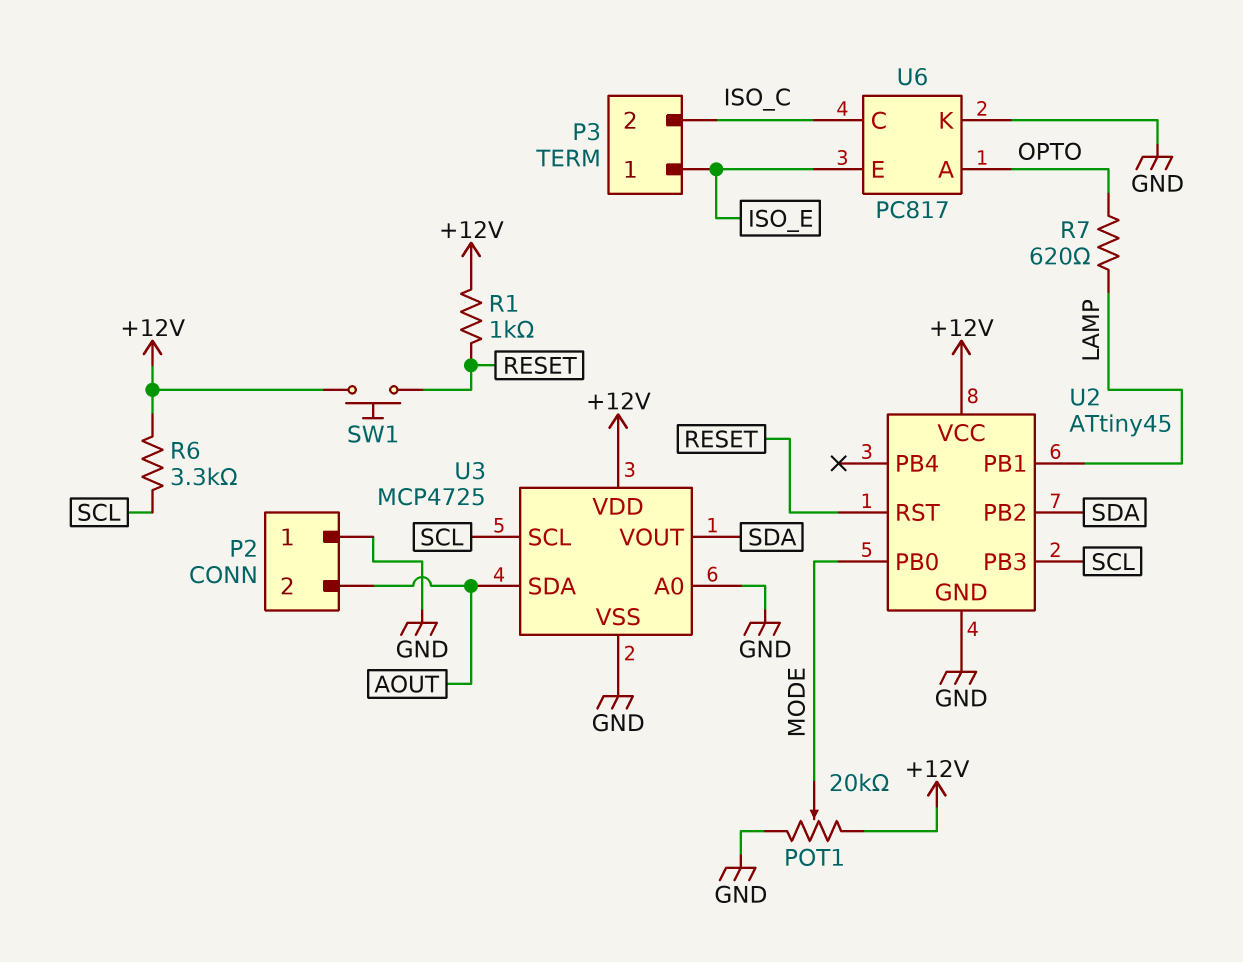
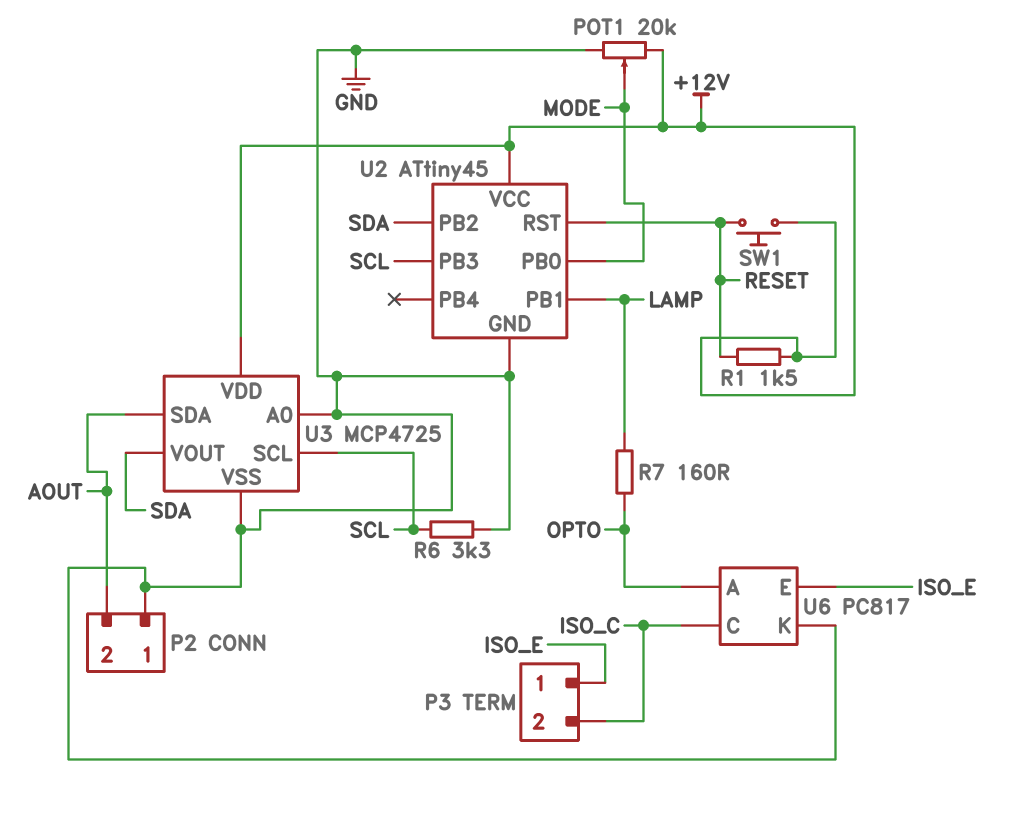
R1: 1k (+12V, RESET) -> 1.5k (+12V, RESET)
R6: 3.3k (+12V, SCL) -> 3.3k (GND, SCL)
R7: 620 (LAMP, OPTO) -> 160 (LAMP, OPTO)

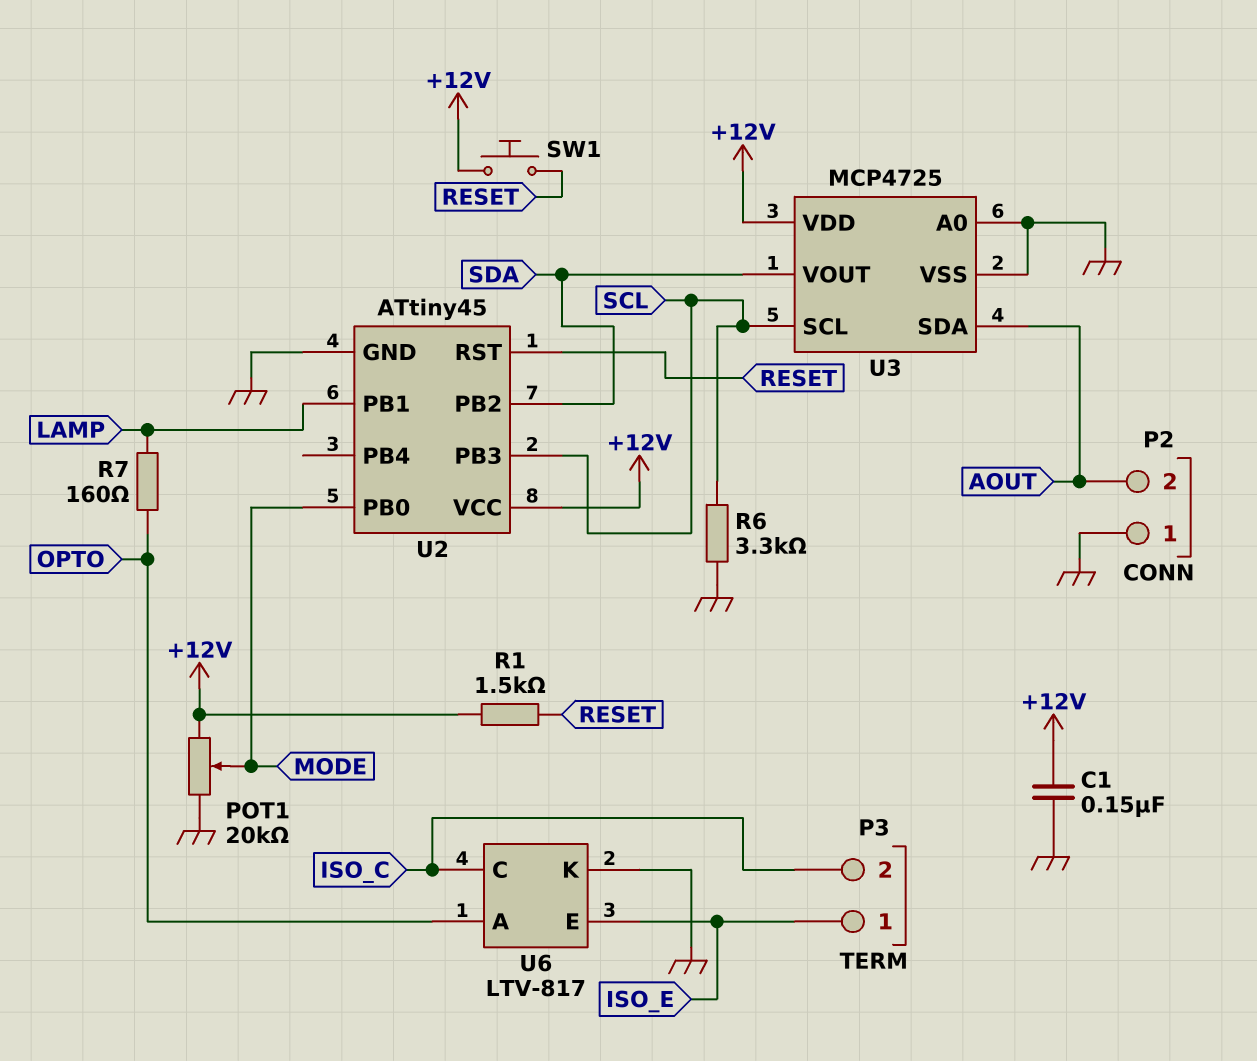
C1: none -> 150nF (+12V, GND)
U6: PC817 -> LTV-817

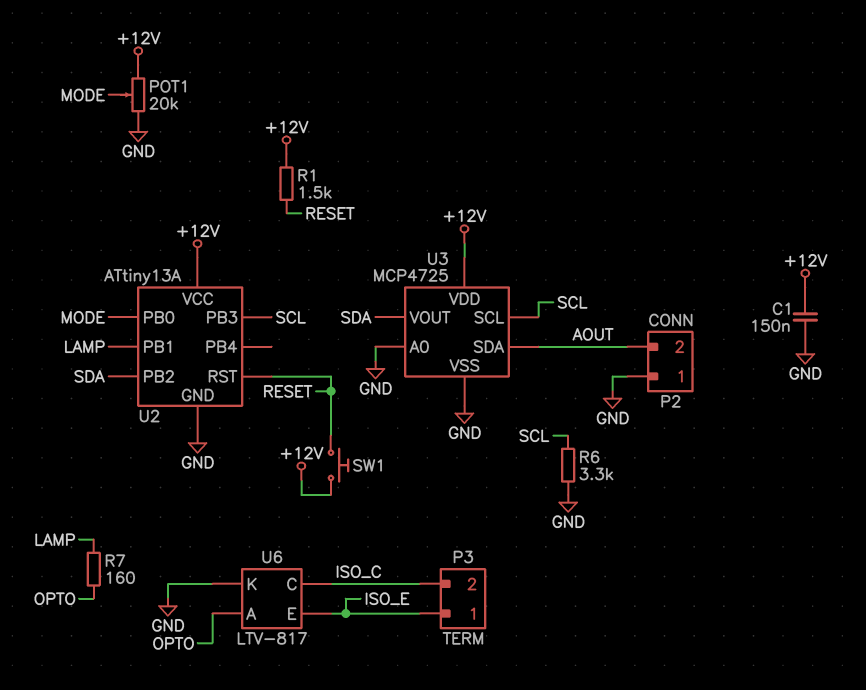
U2: ATtiny45 -> ATtiny13A

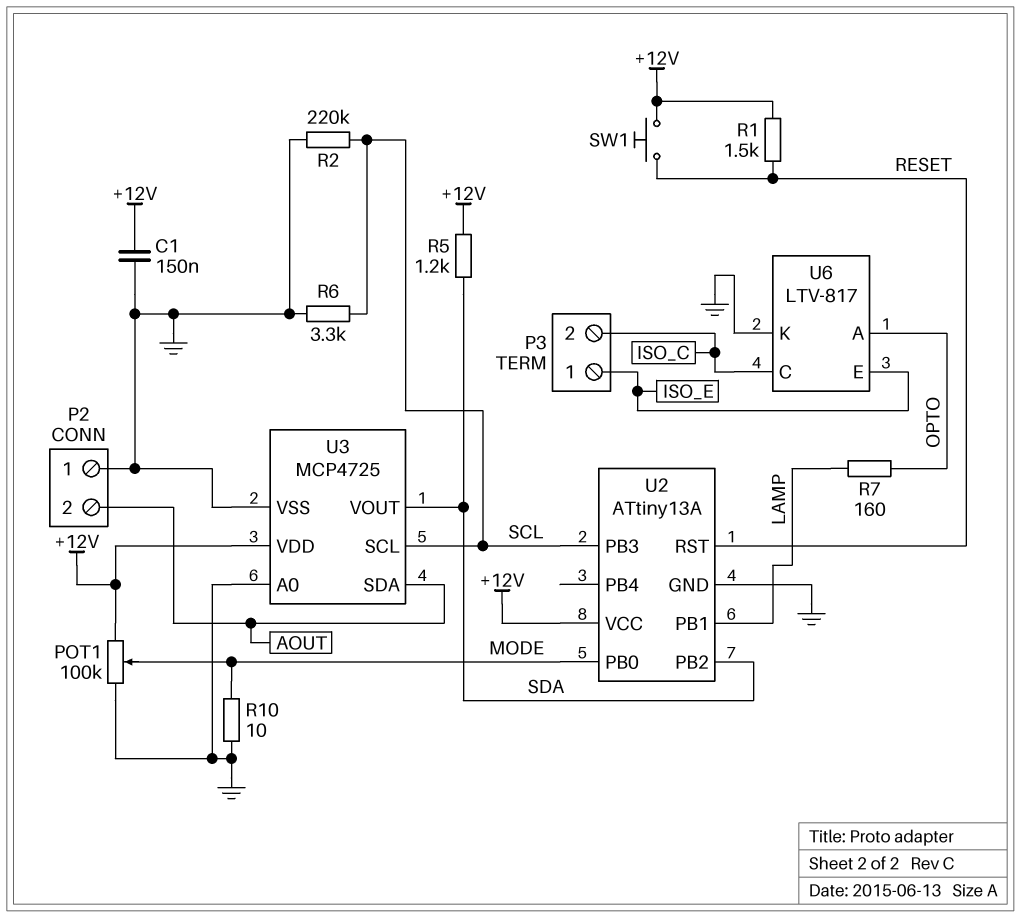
POT1: 20k (+12V, GND, wiper MODE) -> 100k (+12V, GND, wiper MODE)
R2: none -> 220k (GND, SCL)
R5: none -> 1.2k (+12V, SDA)
R10: none -> 10 (GND, MODE)

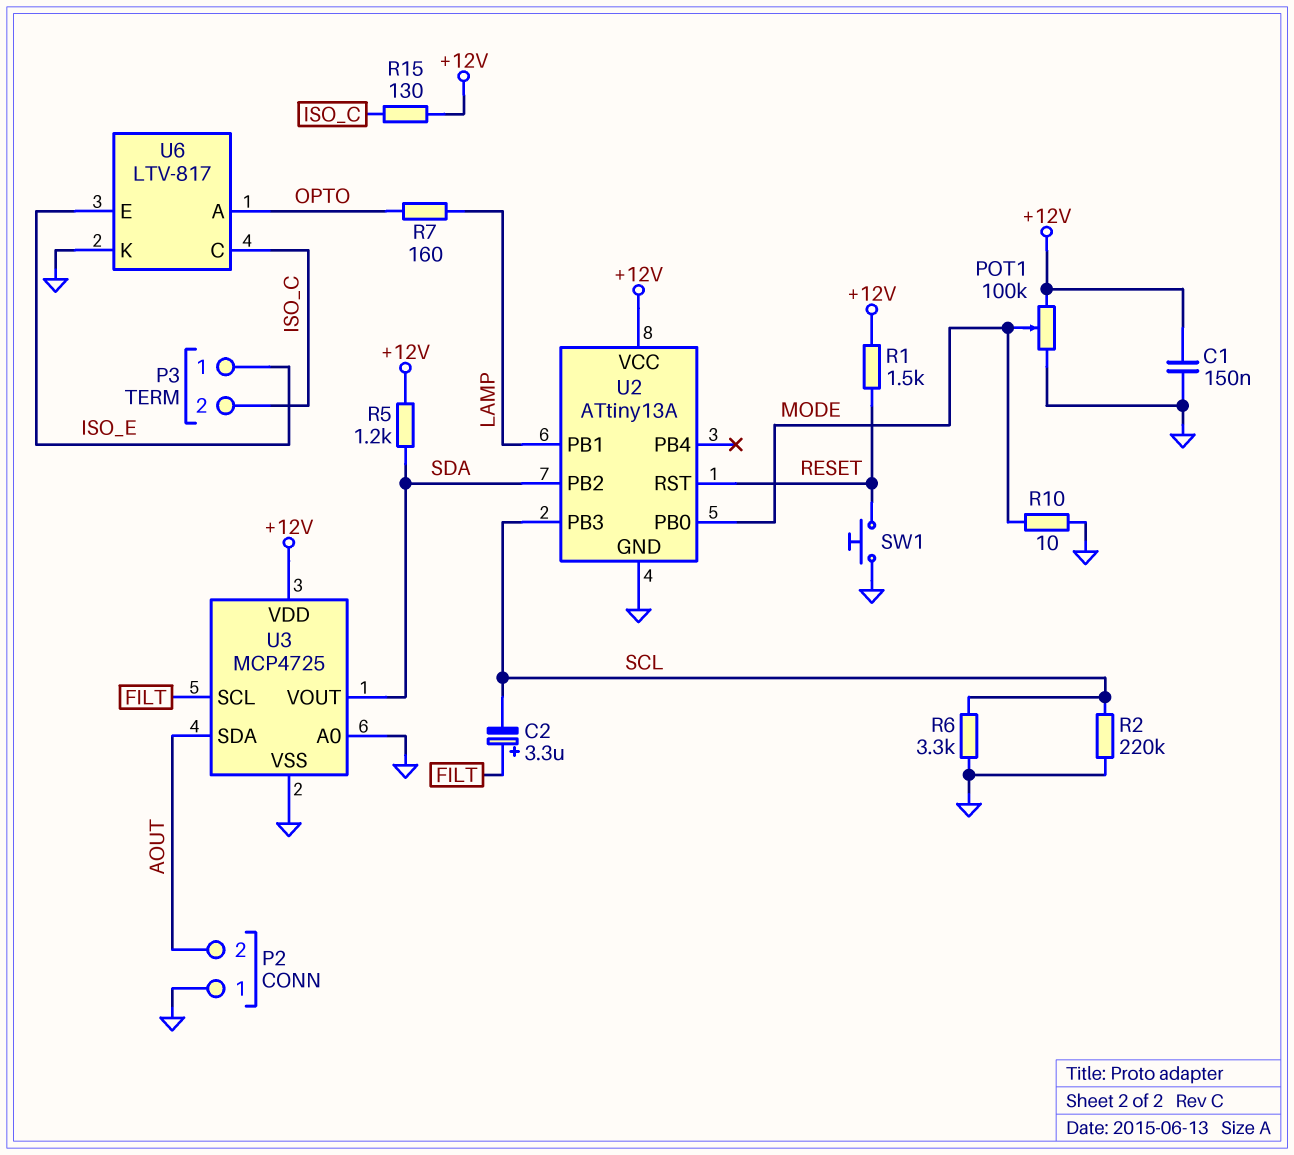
C2: none -> 3.3uF (plus FILT, minus SCL)
R15: none -> 130 (+12V, ISO_C)
SW1: button (+12V, RESET) -> button (GND, RESET)
U3 pin SCL: SCL -> FILT

